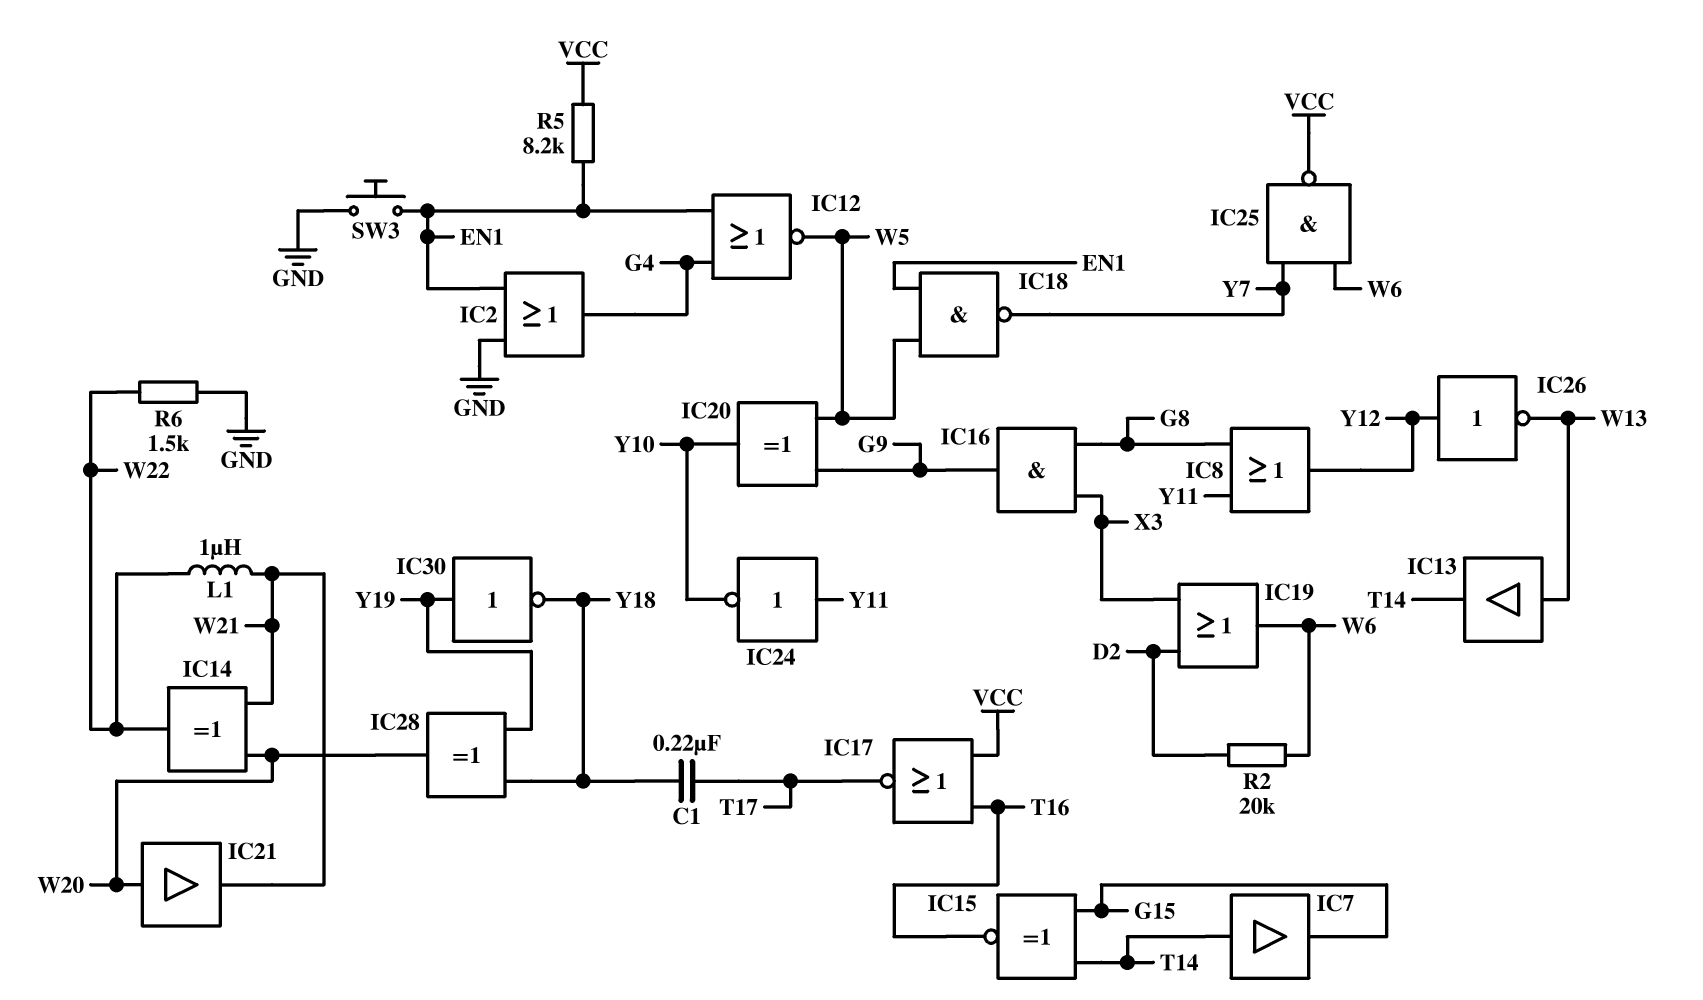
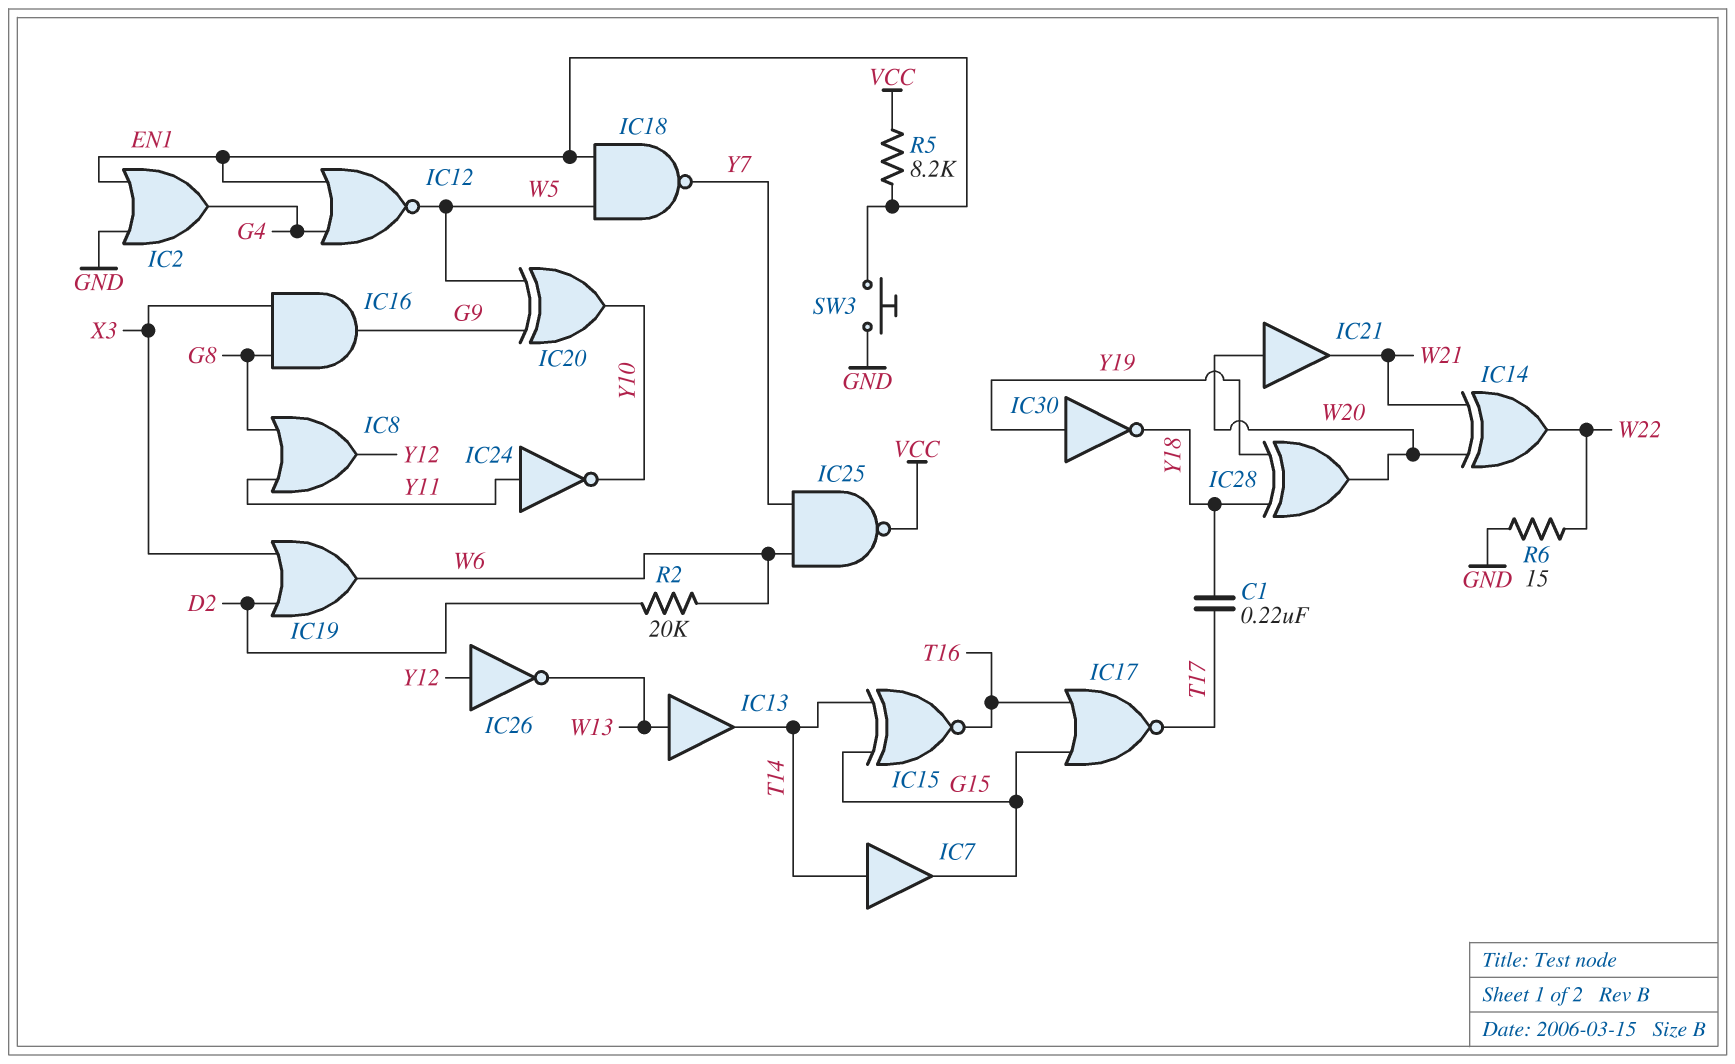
IC17: NOR (in T16, in VCC, out T17) -> NOR (in G15, in T16, out T17)
L1: 1uH (W21, W22) -> none
R6: 1.5k (GND, W22) -> 15 (GND, W22)

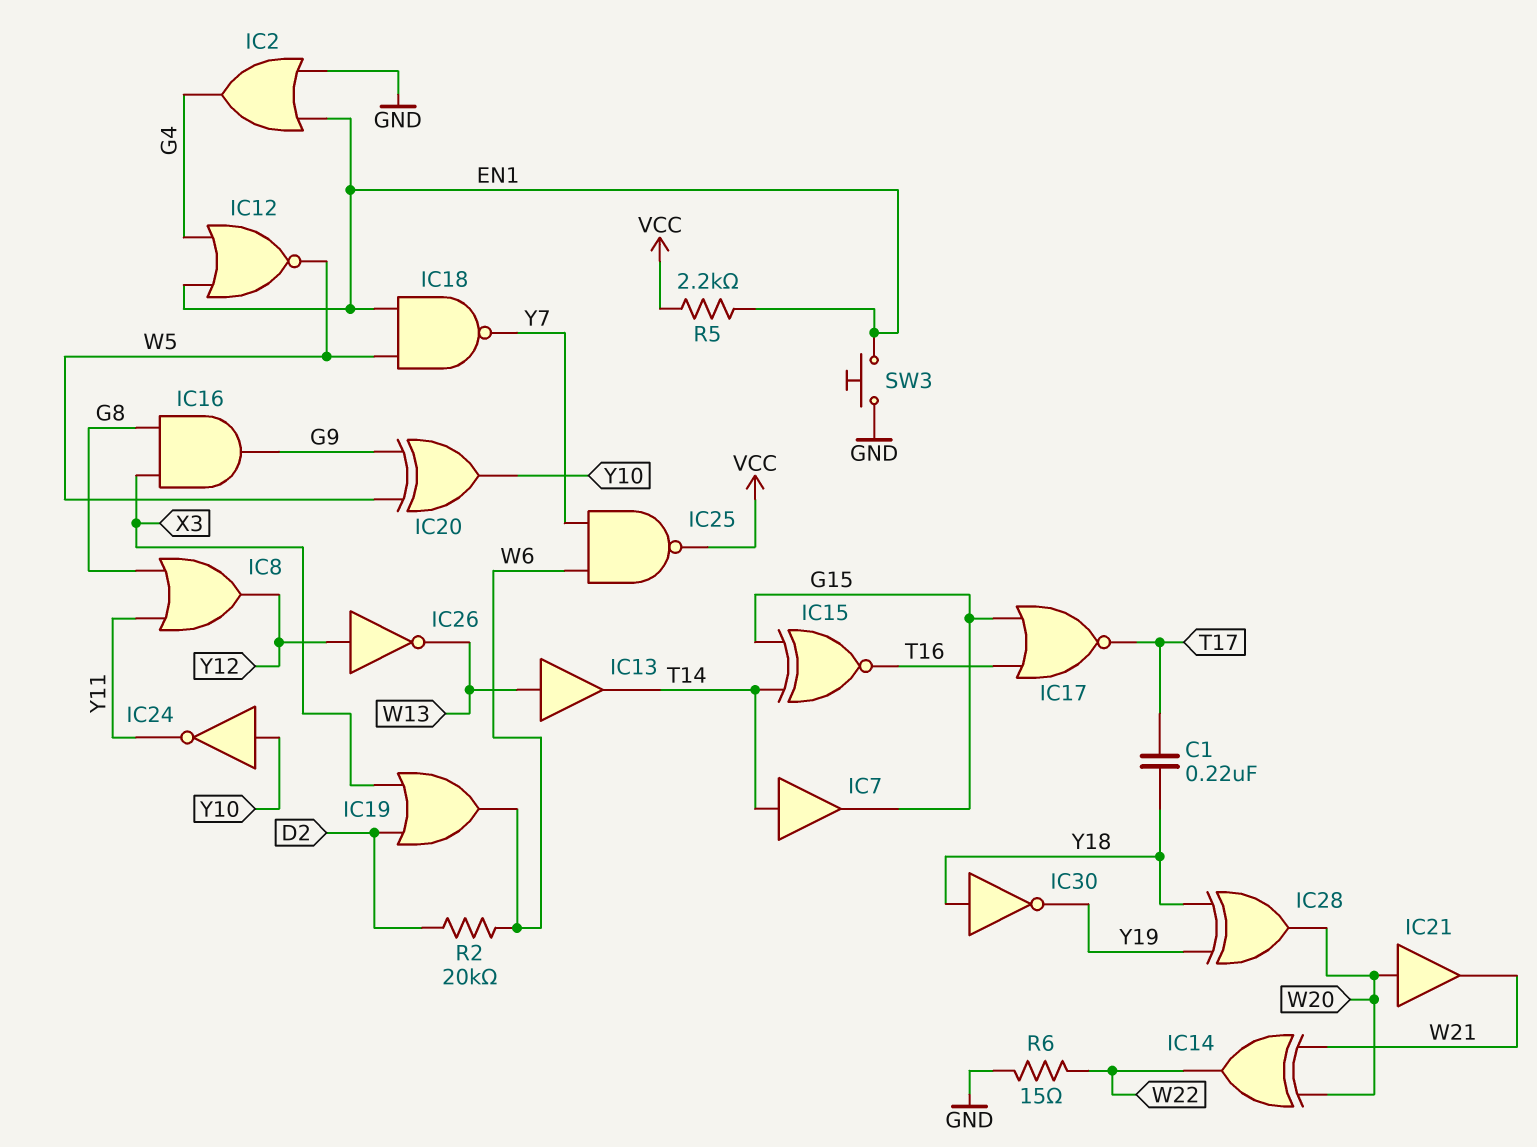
IC24: NOT (in Y11, out Y10) -> NOT (in Y10, out Y11)
IC30: NOT (in Y19, out Y18) -> NOT (in Y18, out Y19)
R5: 8.2k (EN1, VCC) -> 2.2k (EN1, VCC)

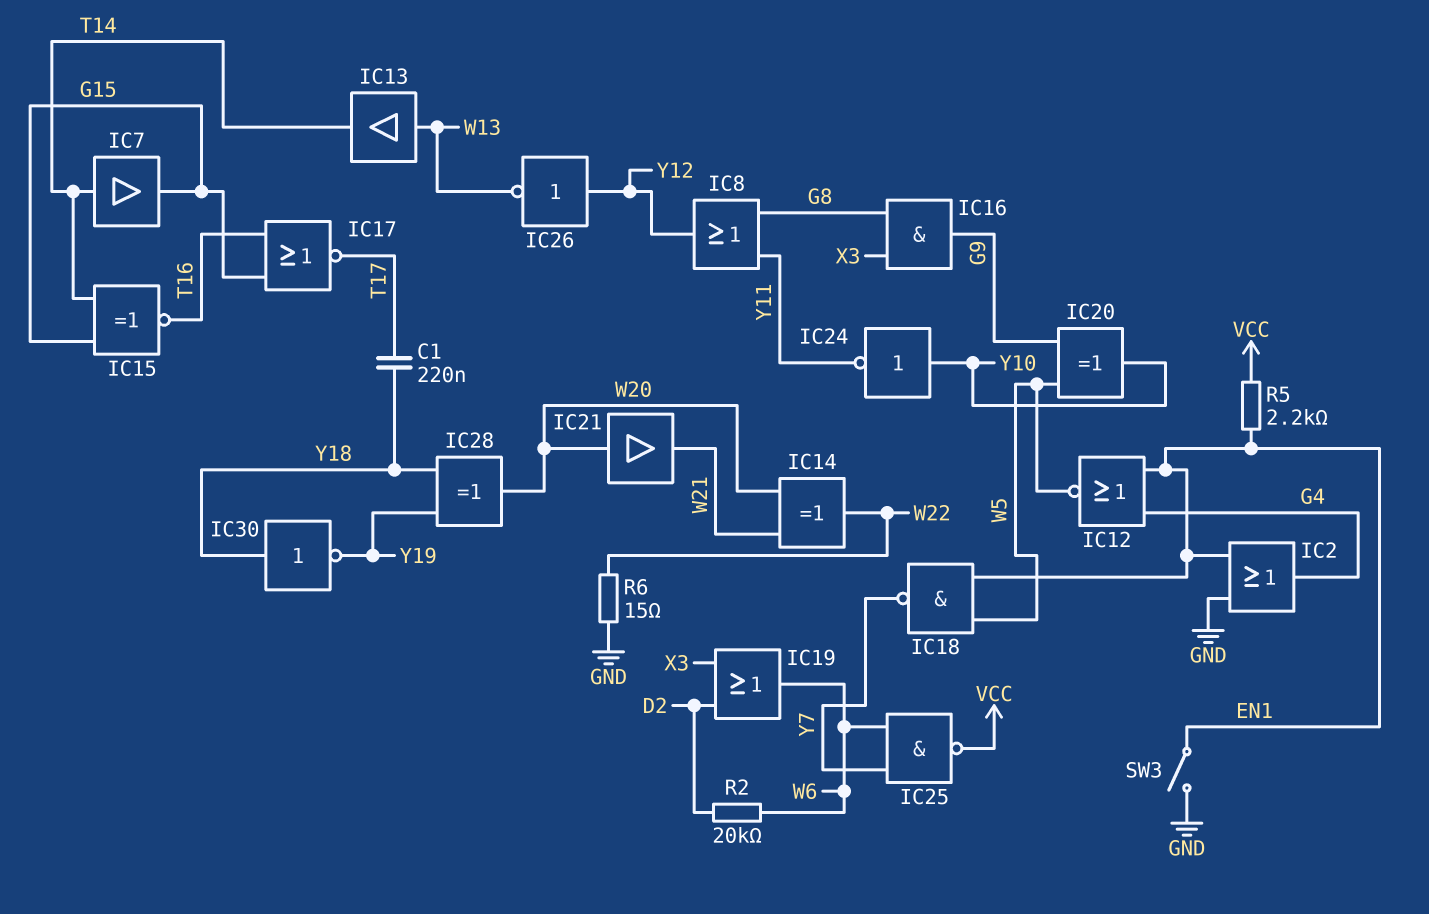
SW3: button (EN1, GND) -> switch (EN1, GND)

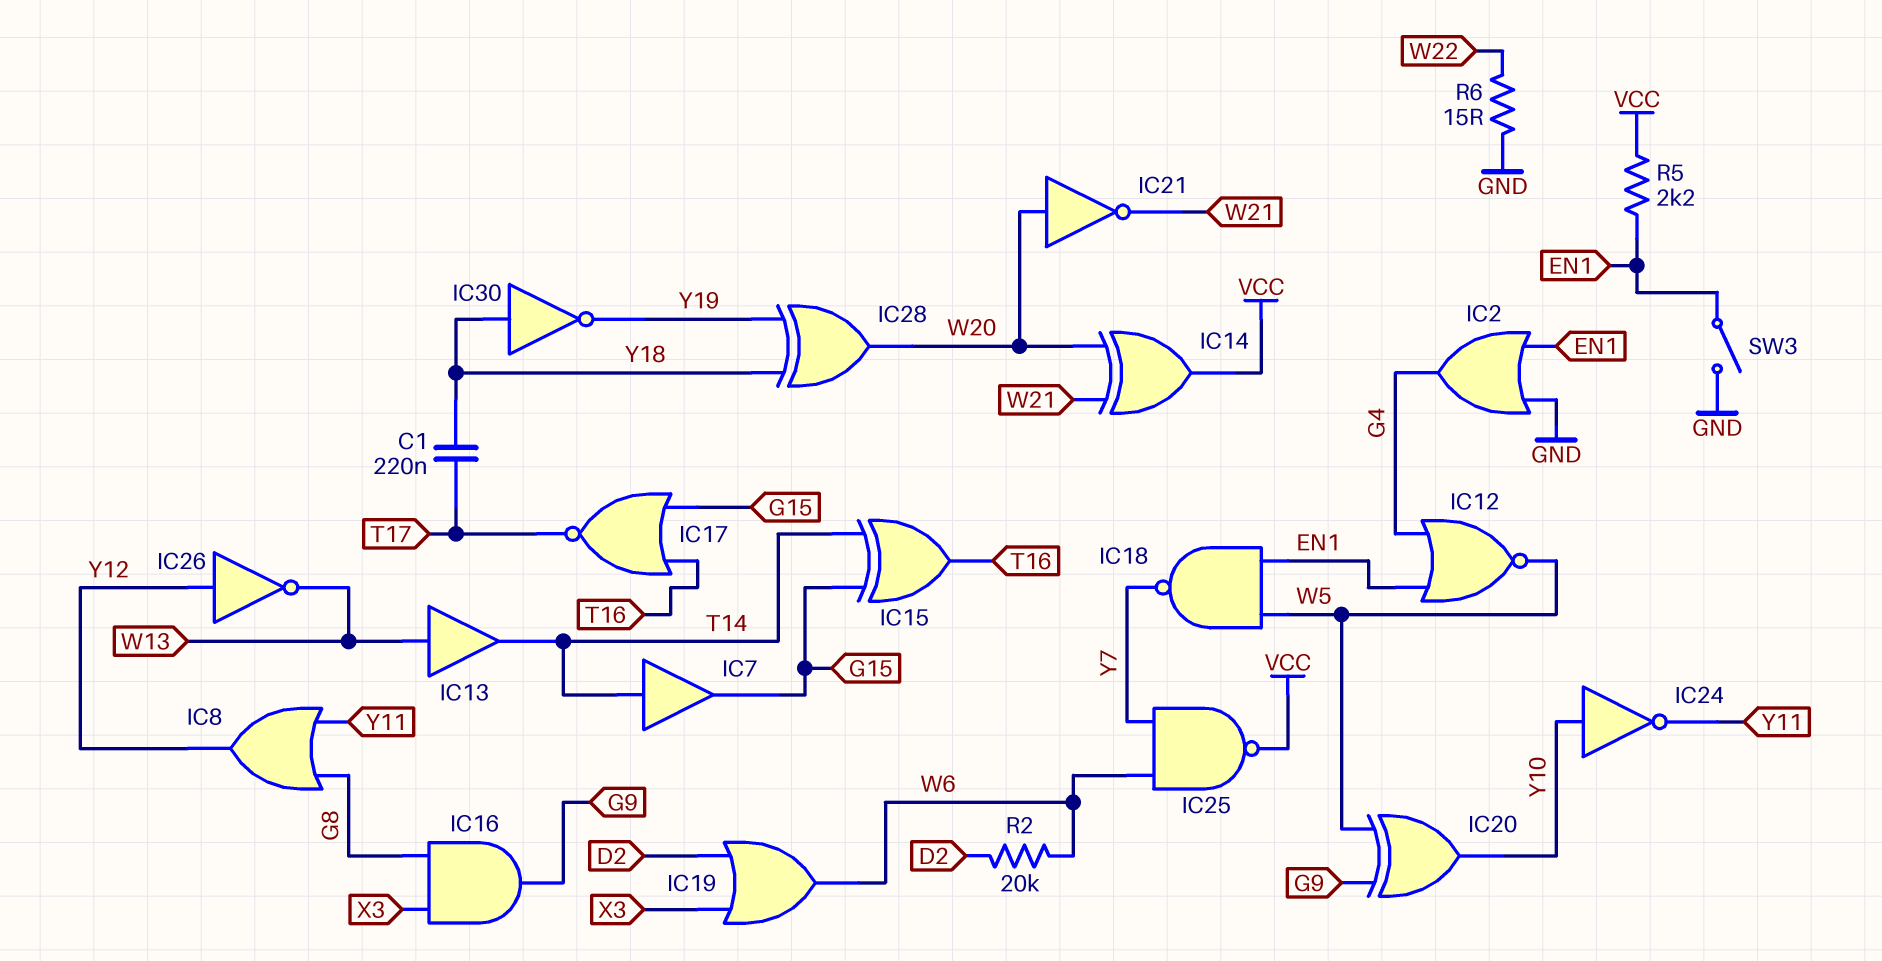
IC14: XOR (in W20, in W21, out W22) -> XOR (in W20, in W21, out VCC)
IC15: XNOR (in G15, in T14, out T16) -> XOR (in G15, in T14, out T16)
IC21: buffer (in W20, out W21) -> NOT (in W20, out W21)

